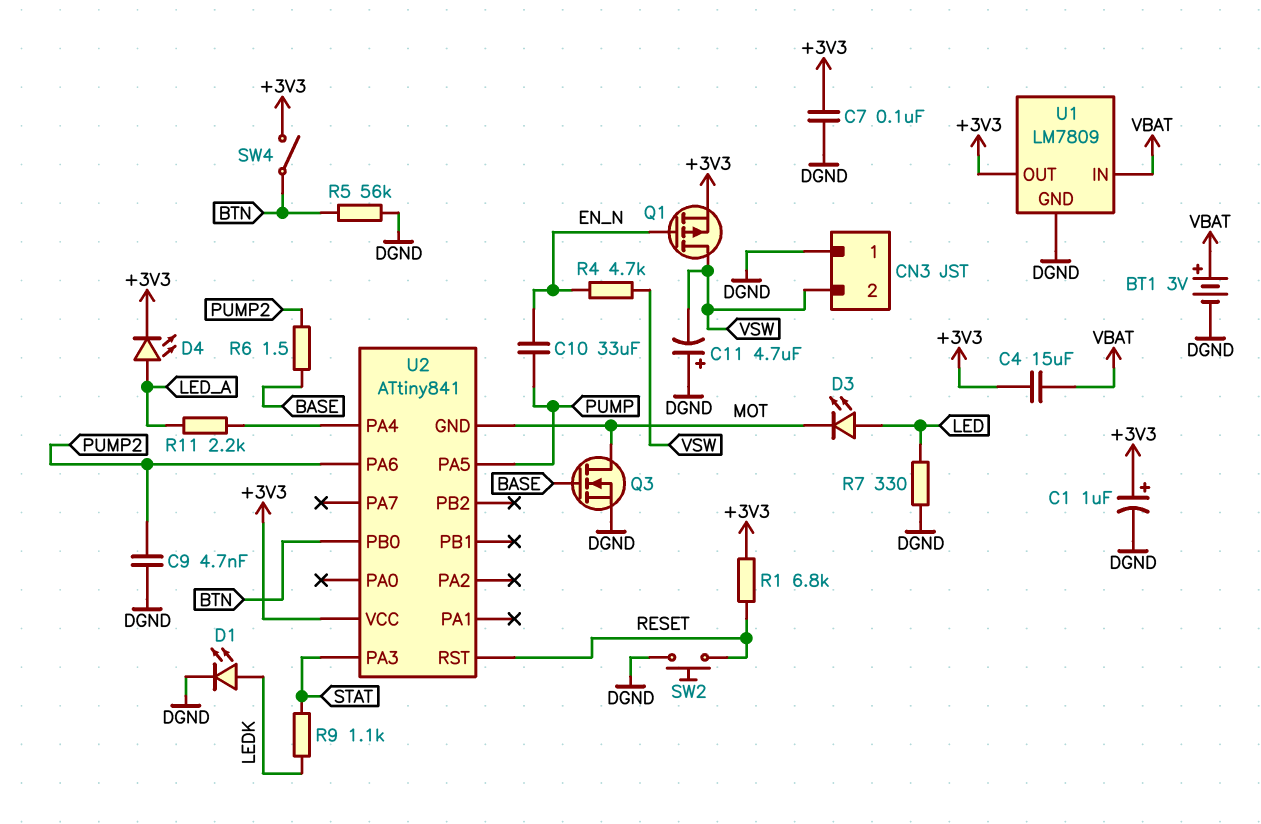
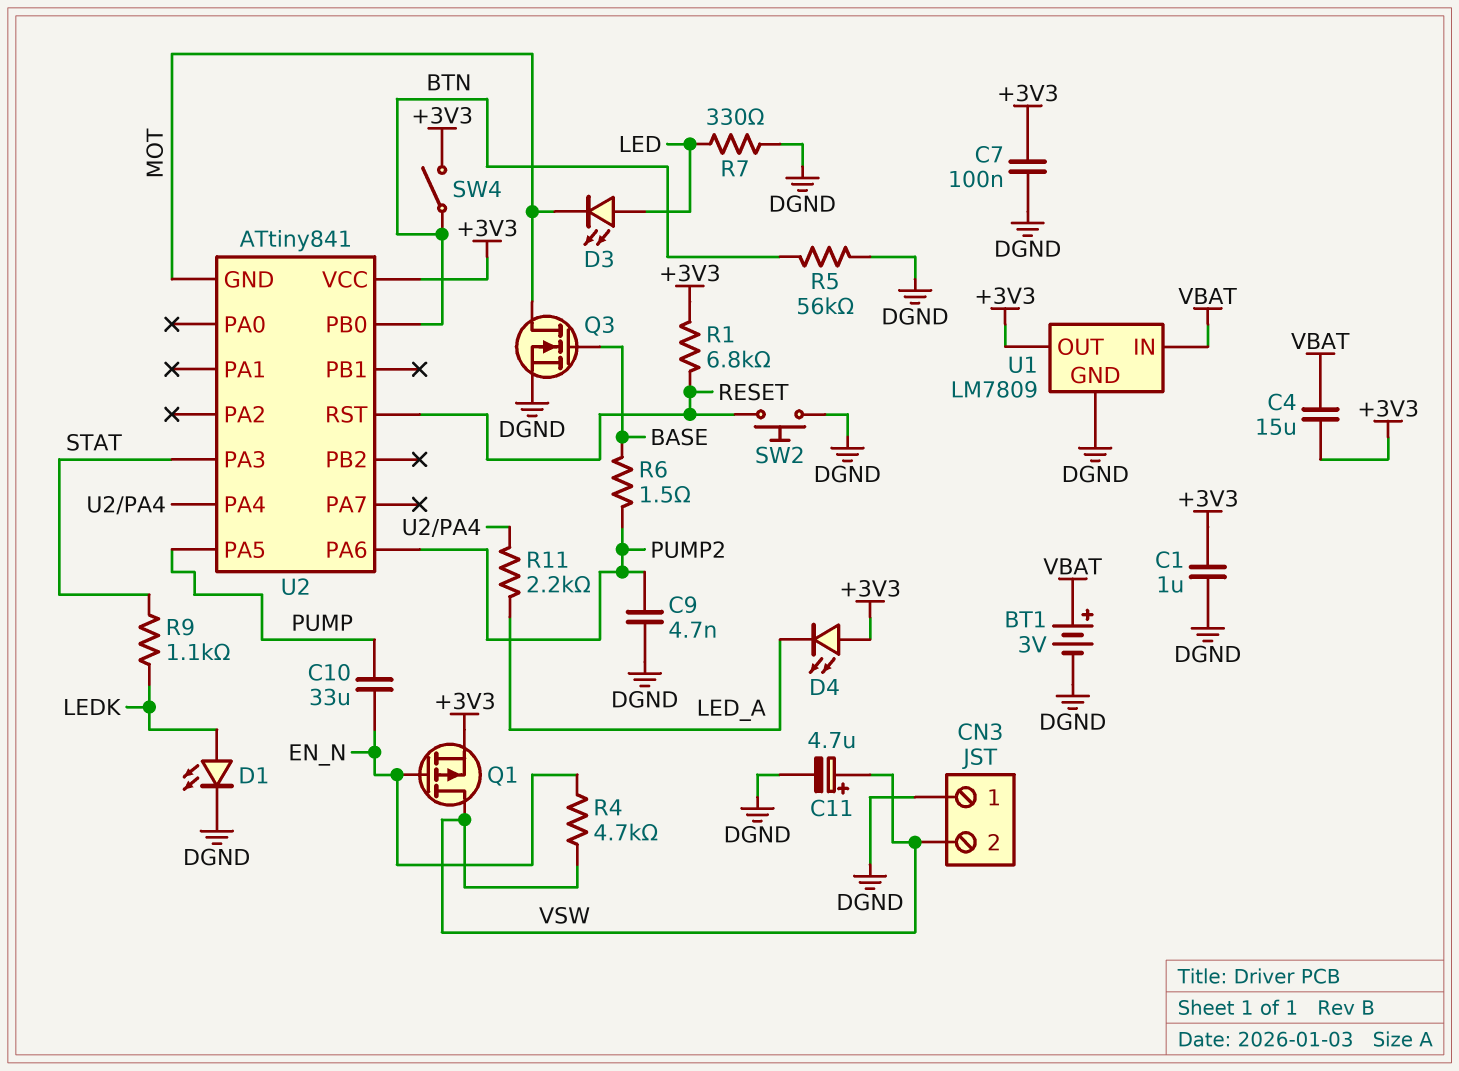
C1: 1uF (plus +3V3, minus DGND) -> 1uF (+3V3, DGND)
C11: 4.7uF (plus DGND, minus VSW) -> 4.7uF (plus VSW, minus DGND)
D4: LED (A LED_A, K +3V3) -> LED (A +3V3, K LED_A)

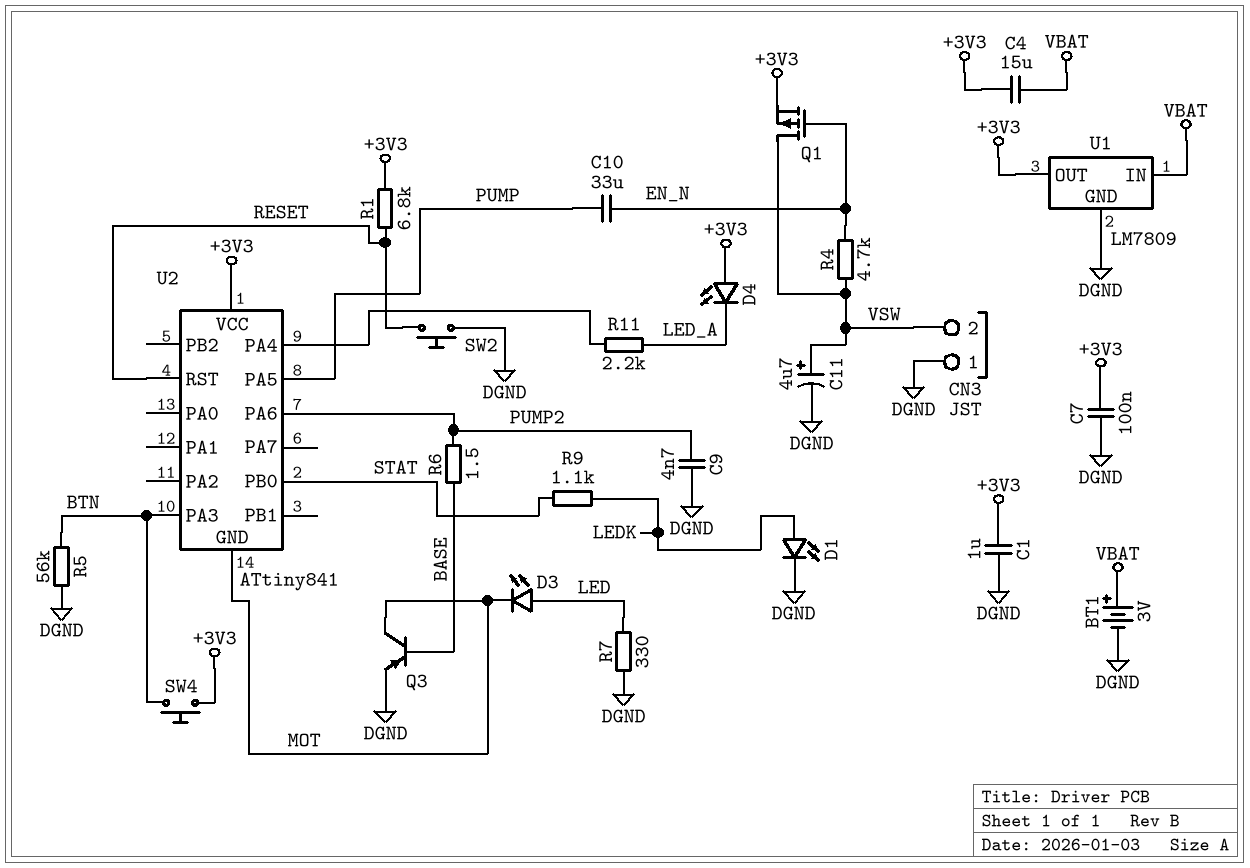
Q3: NMOS (G BASE, D MOT, S DGND) -> PNP (B BASE, C MOT, E DGND)
SW4: switch (+3V3, BTN) -> button (+3V3, BTN)
U2 pin PA3: STAT -> BTN
U2 pin PB0: BTN -> STAT

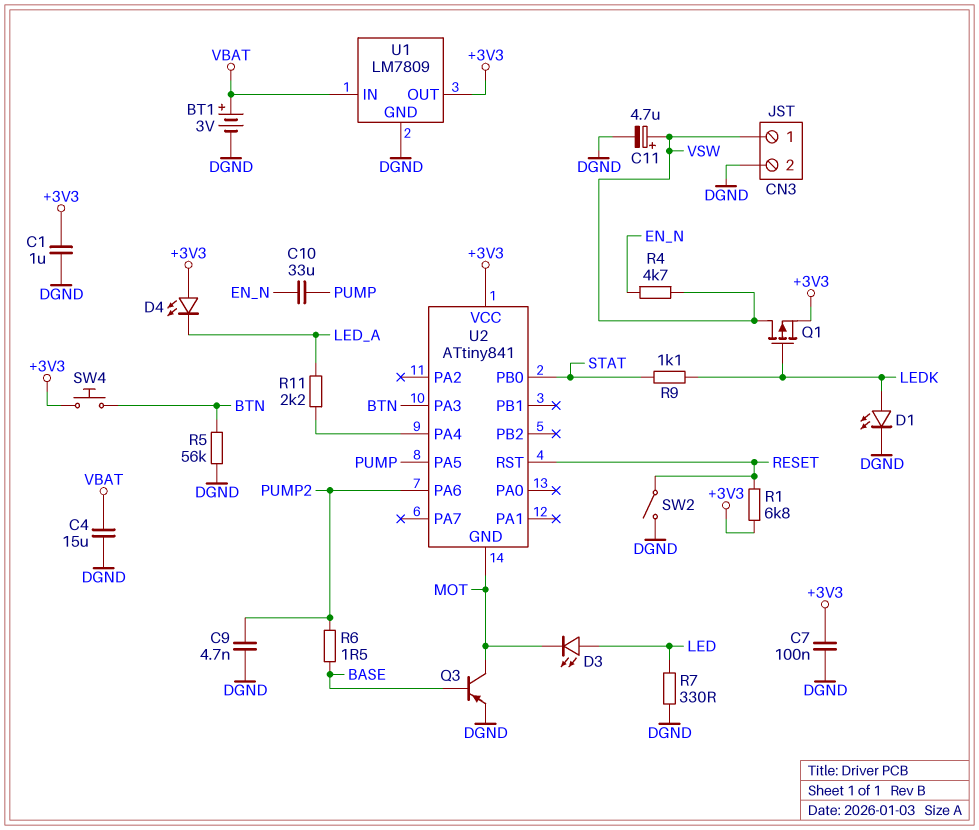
C4: 15uF (+3V3, VBAT) -> 15uF (DGND, VBAT)
CN3 pin 1: DGND -> VSW
CN3 pin 2: VSW -> DGND
Q1: PMOS (G EN_N, D VSW, S +3V3) -> PMOS (G LEDK, D VSW, S +3V3)
SW2: button (DGND, RESET) -> switch (DGND, RESET)

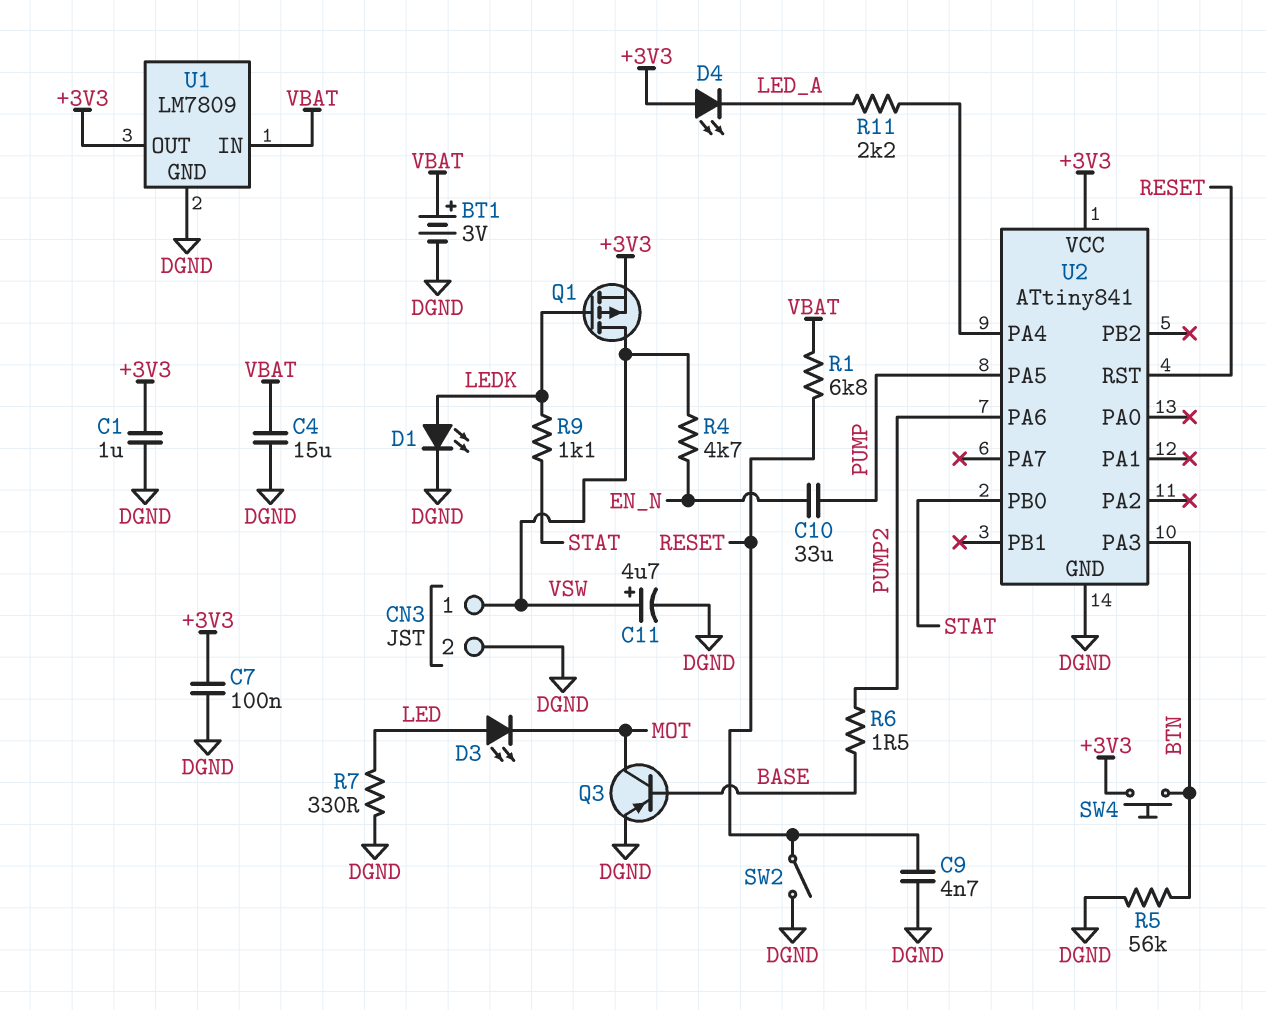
C9: 4.7nF (DGND, PUMP2) -> 4.7nF (DGND, RESET)
R1: 6.8k (+3V3, RESET) -> 6.8k (RESET, VBAT)
U2 pin GND: MOT -> DGND

